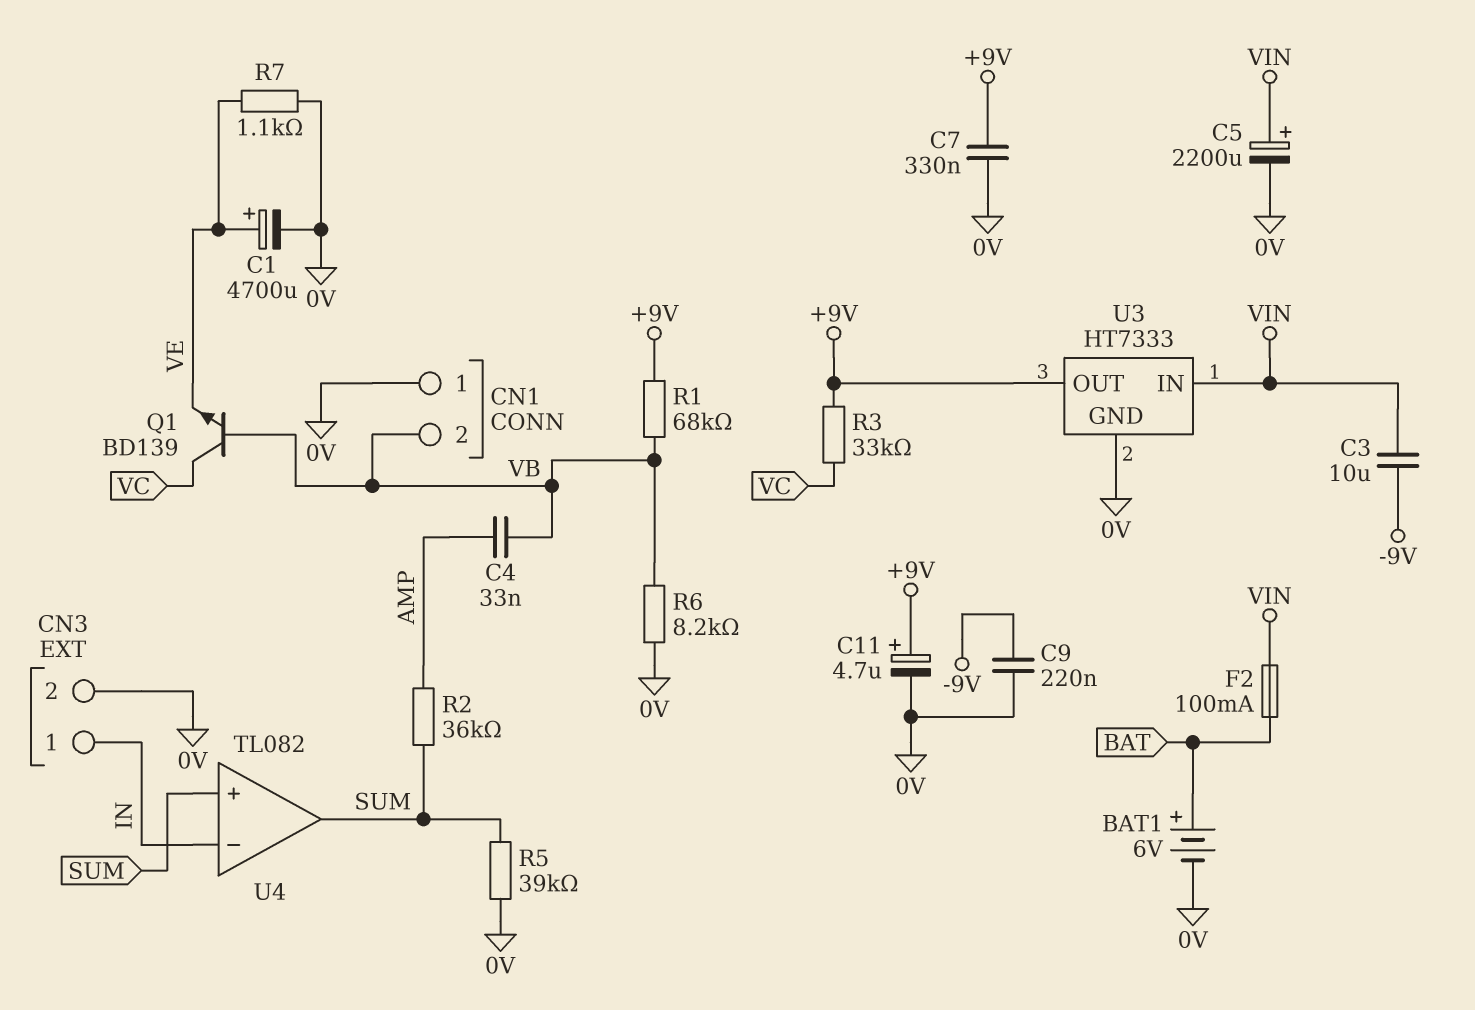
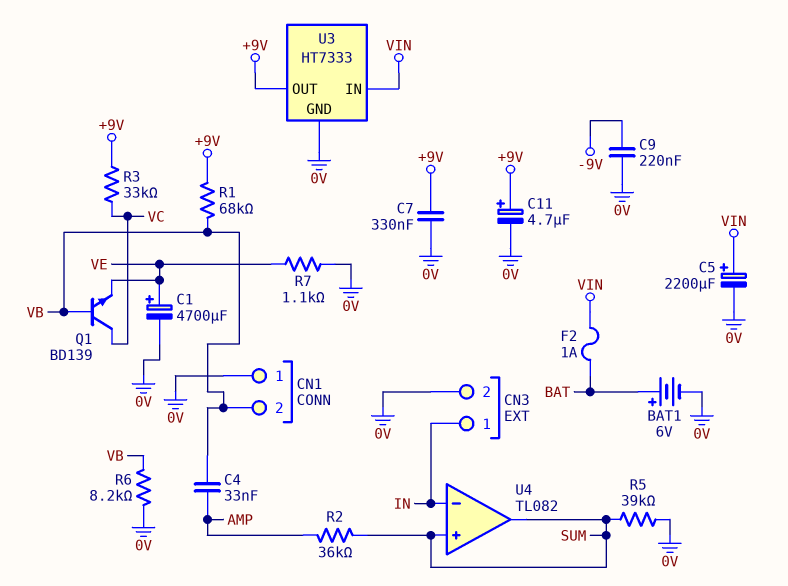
C3: 10uF (-9V, VIN) -> none
F2: 100mA (BAT, VIN) -> 1A (BAT, VIN)

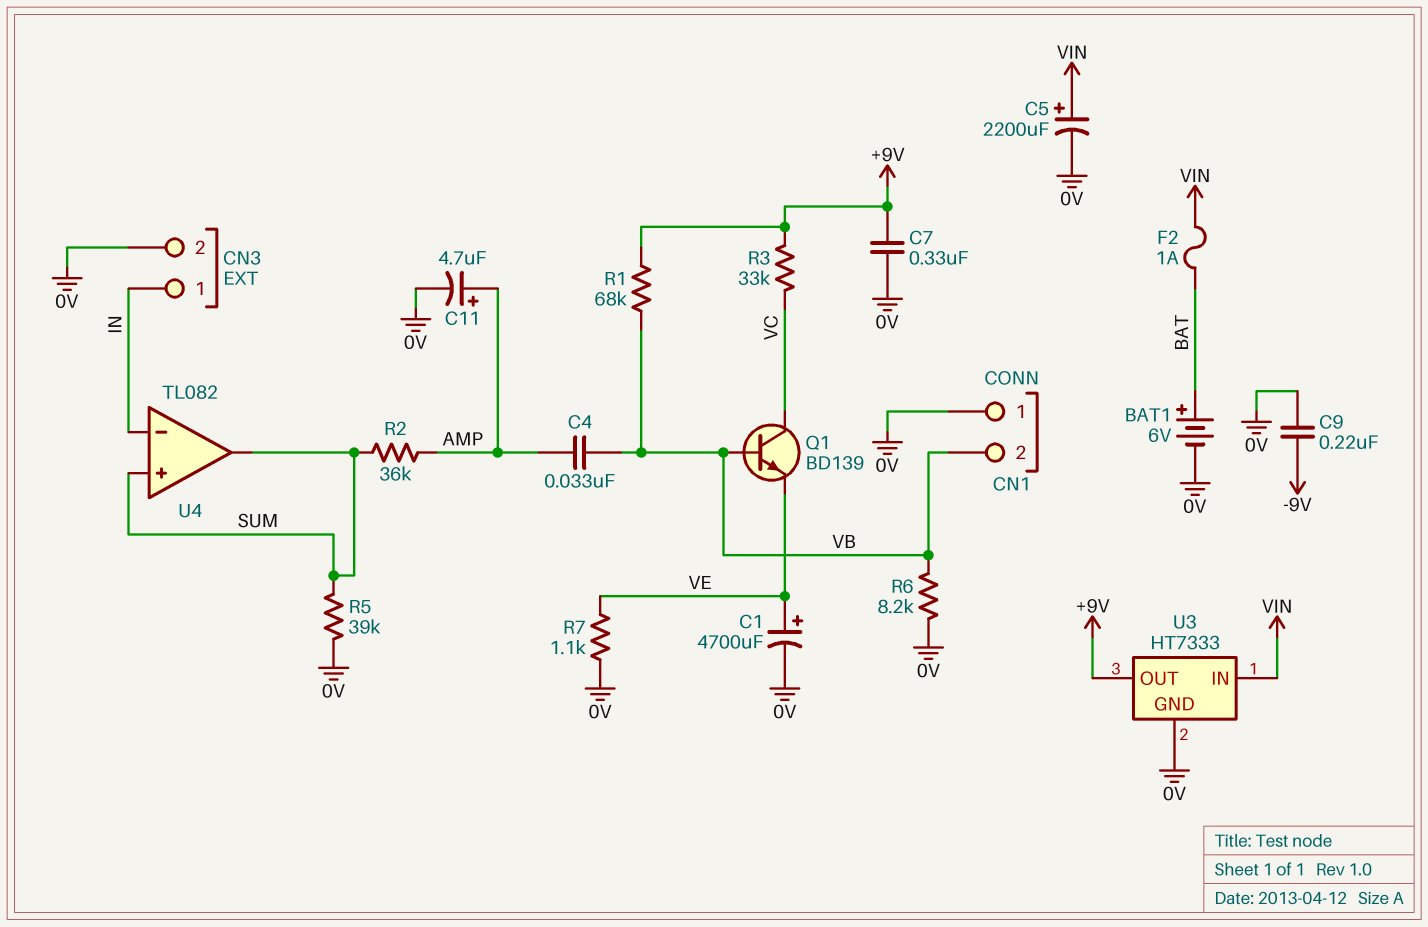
C11: 4.7uF (plus +9V, minus 0V) -> 4.7uF (plus AMP, minus 0V)

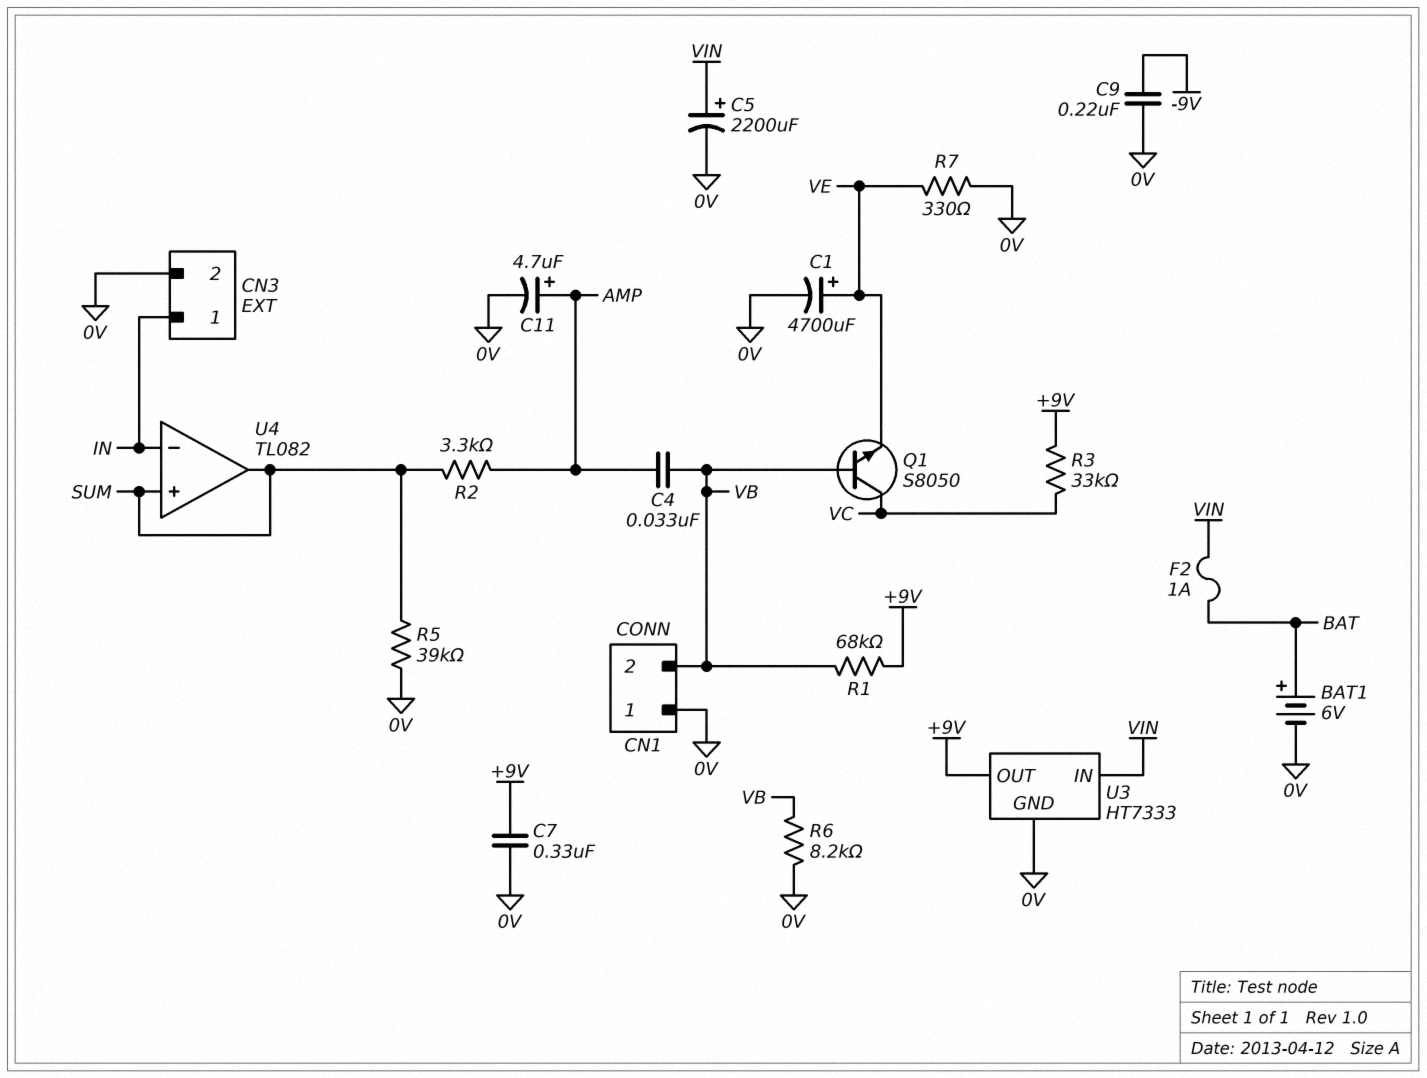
Q1: NPN BD139 (B VB, C VC, E VE) -> NPN S8050 (B VB, C VC, E VE)
R2: 36k (AMP, SUM) -> 3.3k (AMP, SUM)
R7: 1.1k (0V, VE) -> 330 (0V, VE)

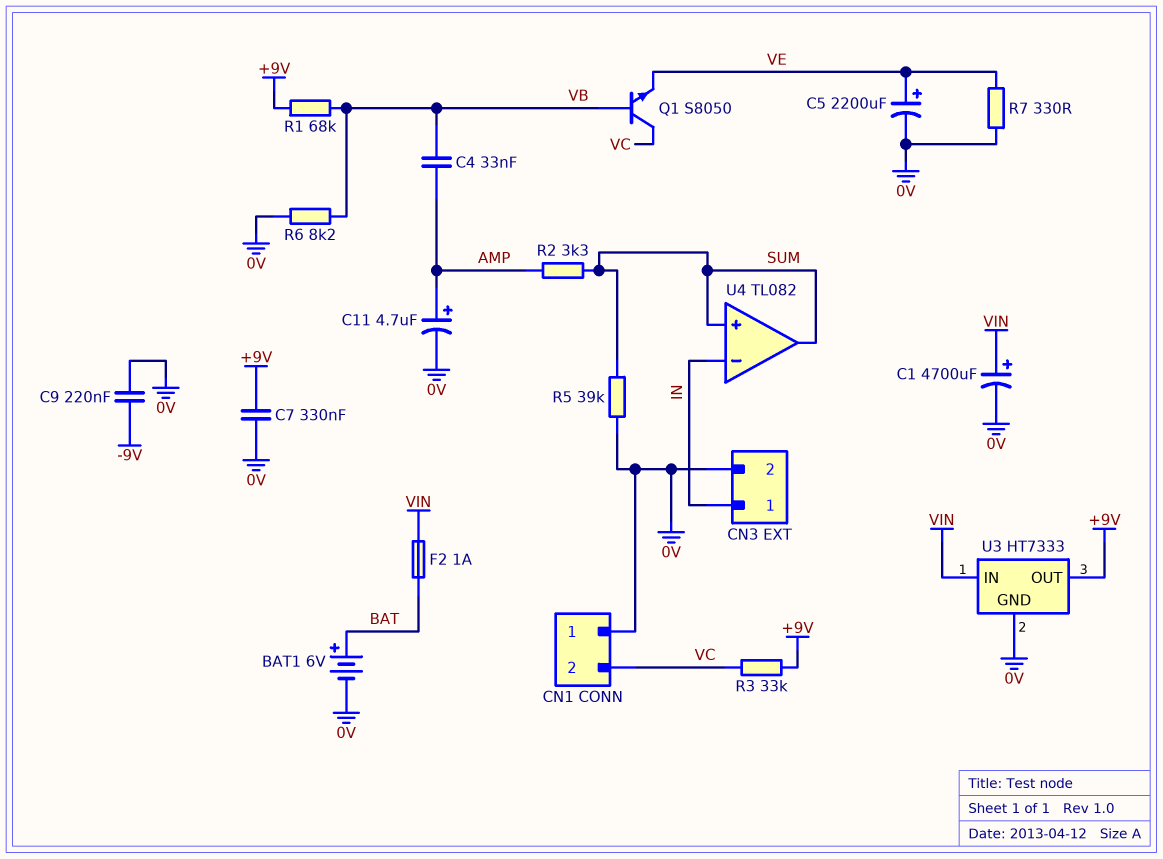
C1: 4700uF (plus VE, minus 0V) -> 4700uF (plus VIN, minus 0V)
C5: 2200uF (plus VIN, minus 0V) -> 2200uF (plus VE, minus 0V)
CN1 pin 2: VB -> VC

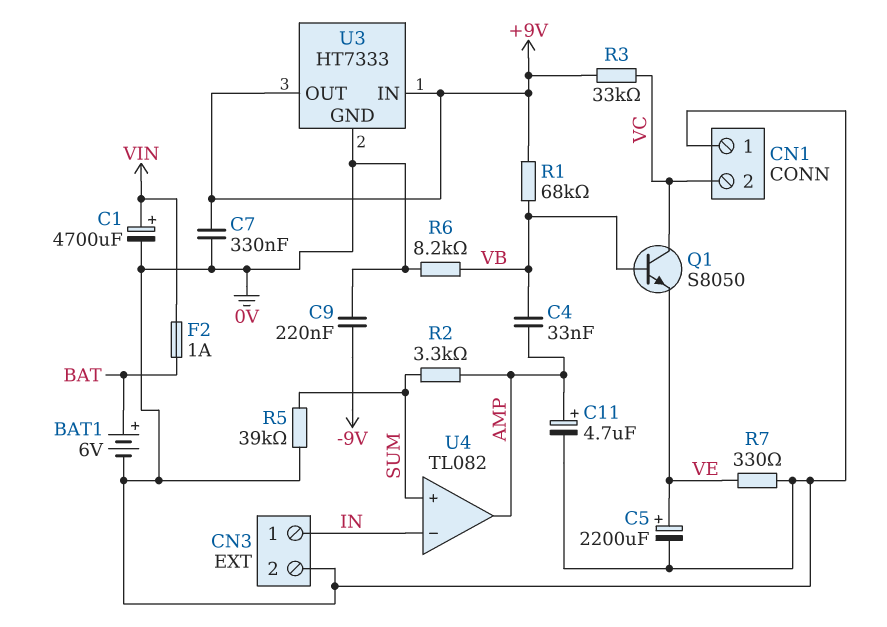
U3 pin IN: VIN -> +9V
U4 pin out: SUM -> AMP

